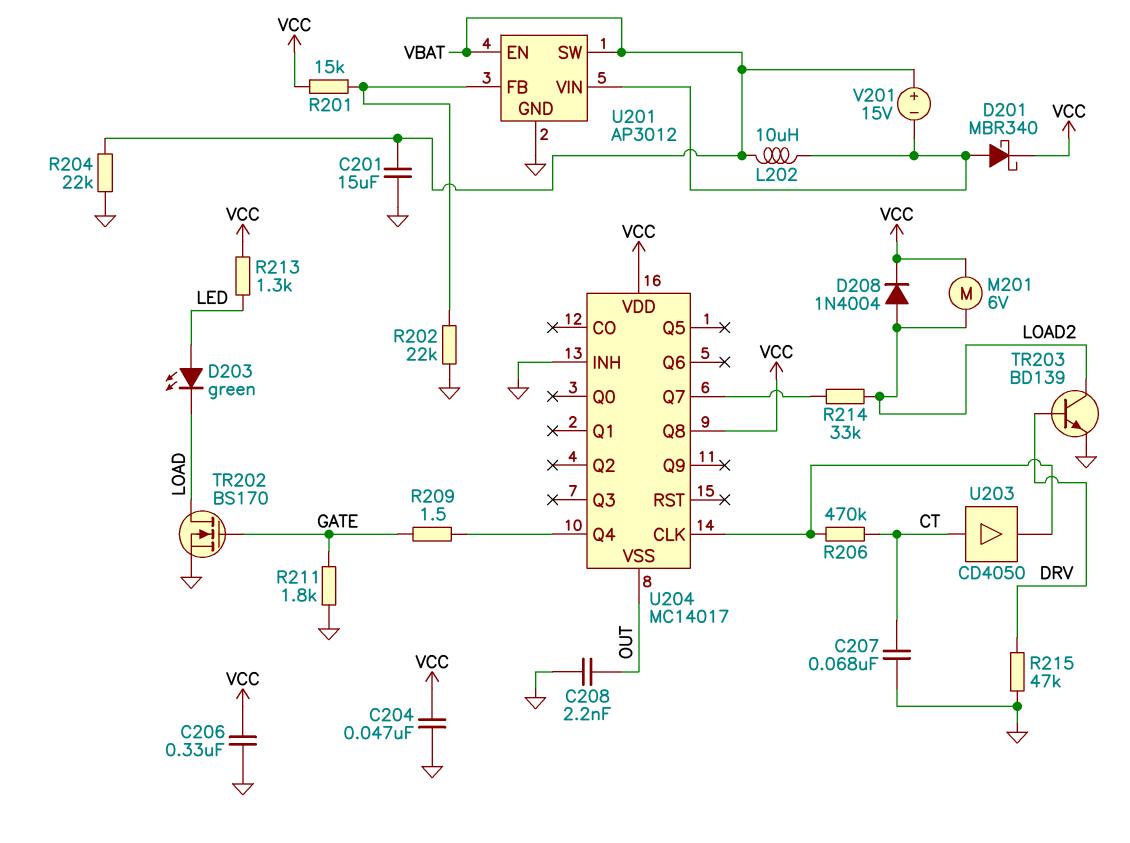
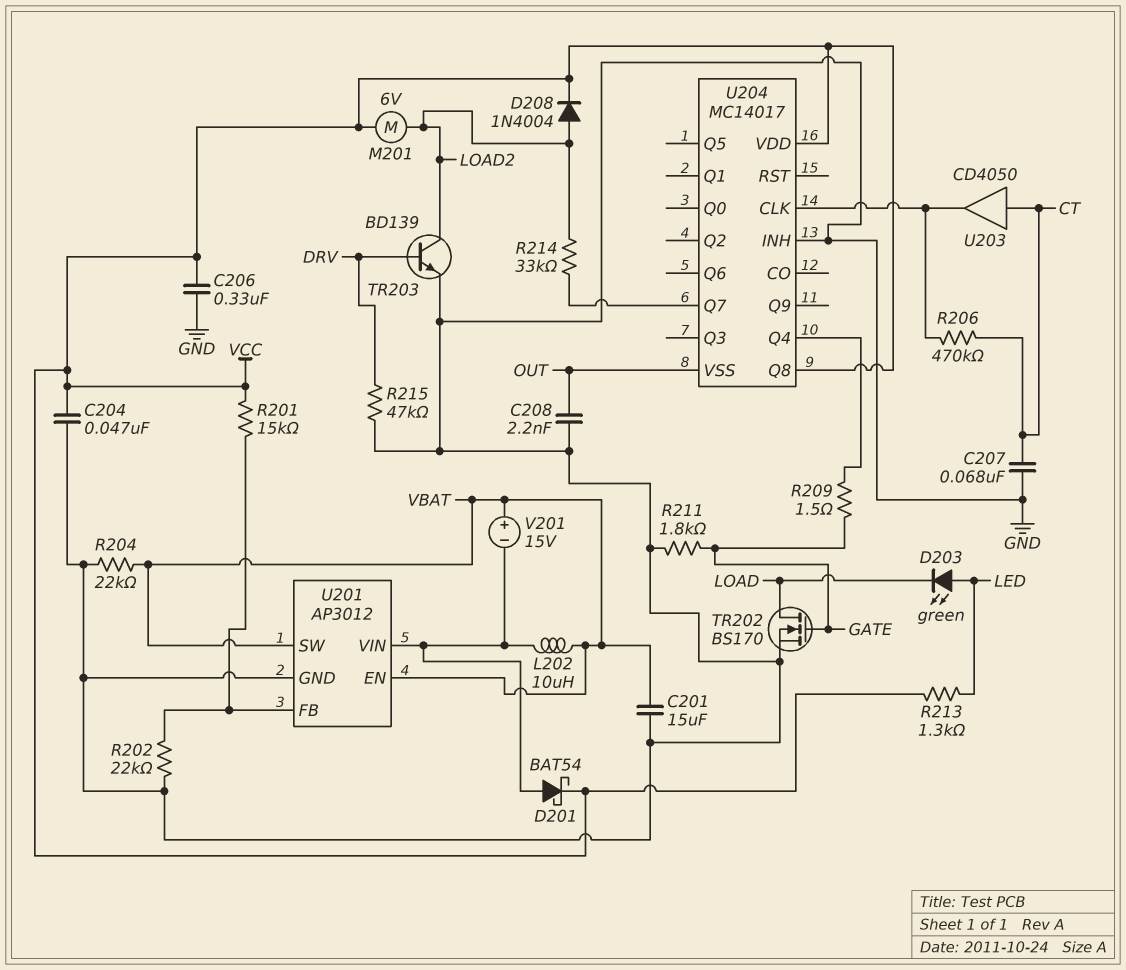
D201: schottky MBR340 (A U201/VIN, K VCC) -> schottky BAT54 (A U201/VIN, K VCC)

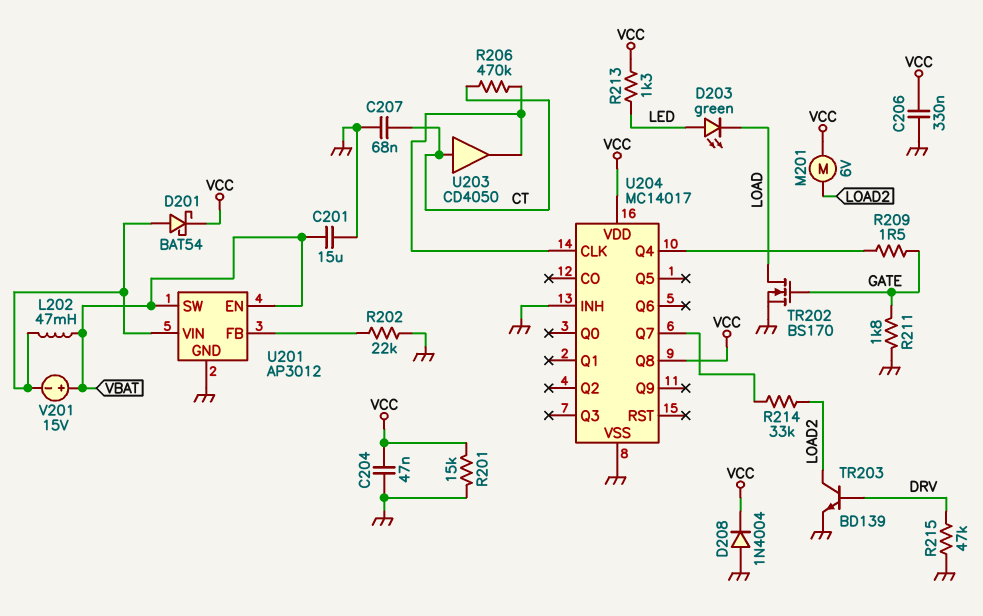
C208: 2.2nF (GND, OUT) -> none
D208: diode 1N4004 (A LOAD2, K VCC) -> diode 1N4004 (A GND, K VCC)
L202: 10uH (U201/VIN, VBAT) -> 47mH (U201/VIN, VBAT)
R201: 15k (U201/FB, VCC) -> 15k (GND, VCC)
R204: 22k (GND, VBAT) -> none
U204 pin VSS: OUT -> GND

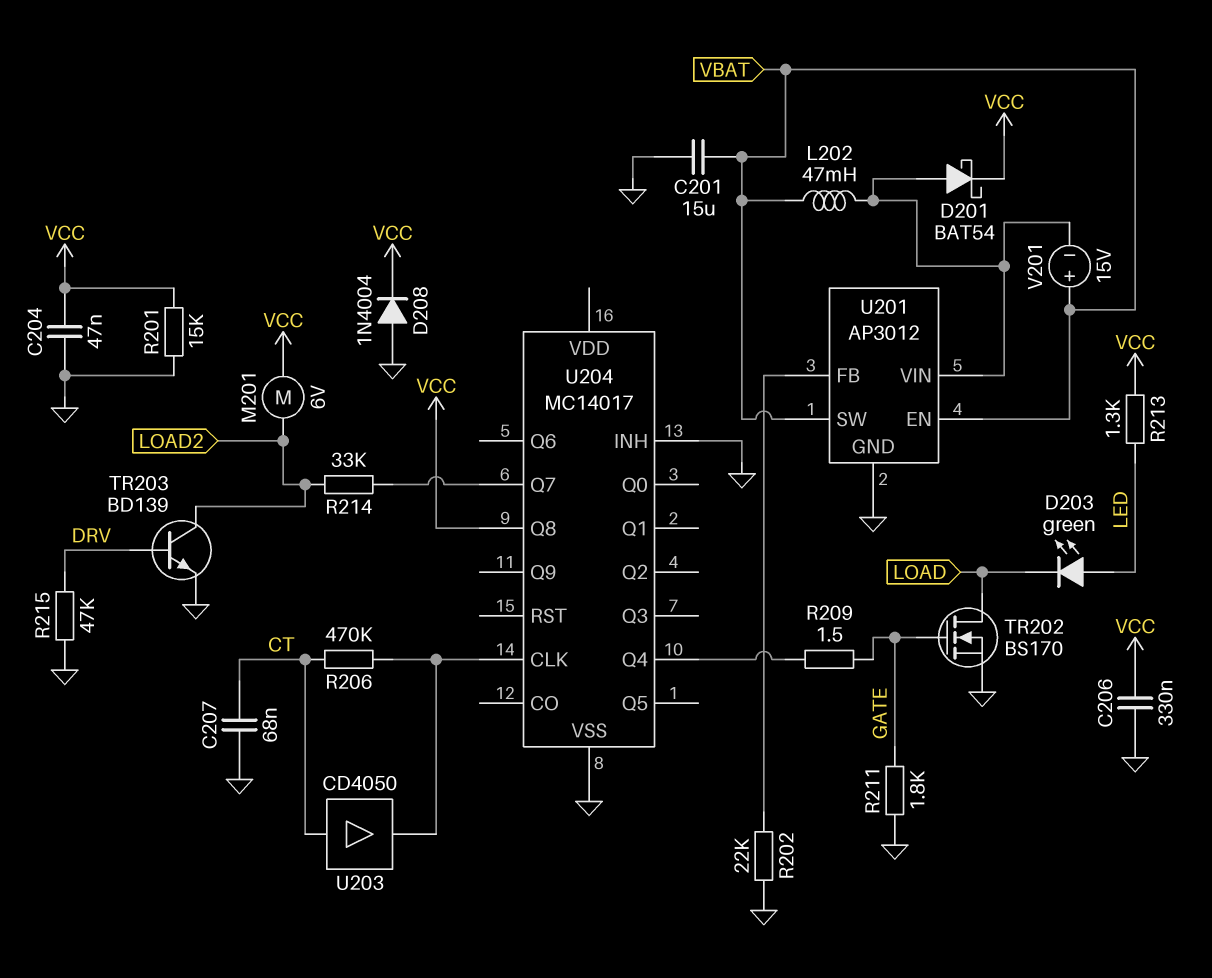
U204 pin VDD: VCC -> none

